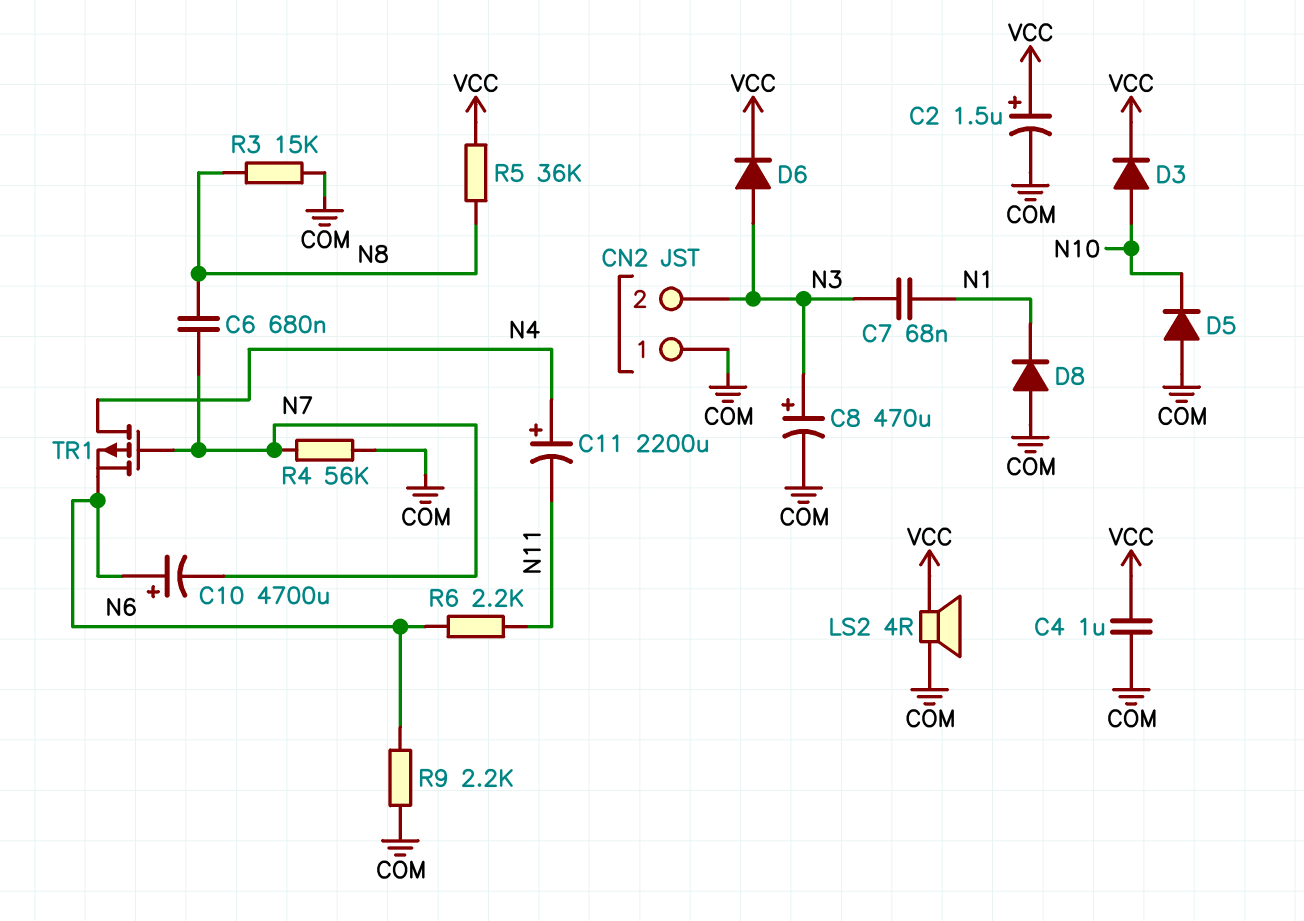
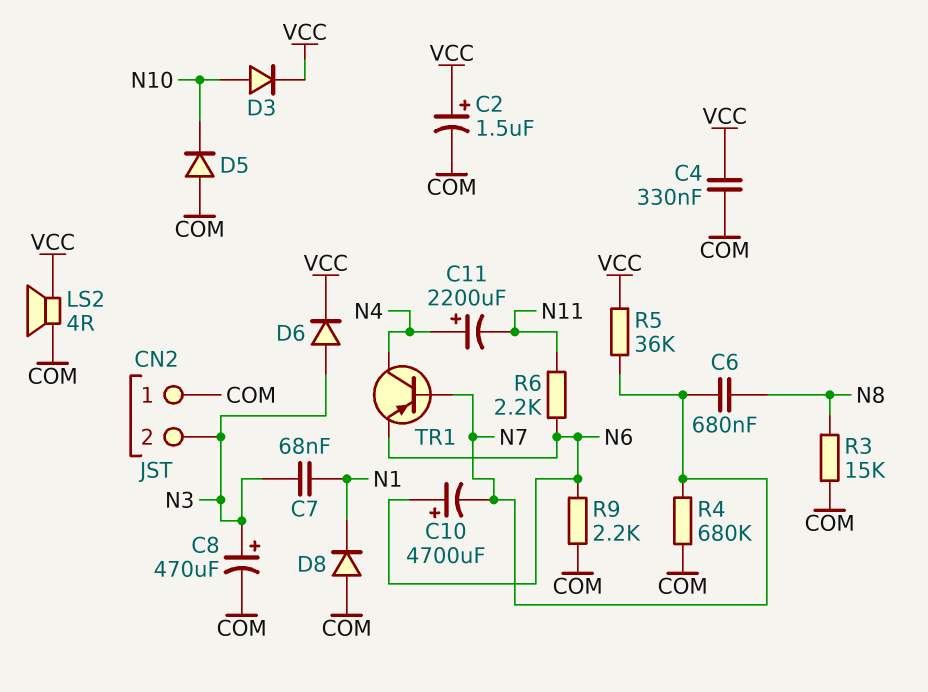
C4: 1uF (COM, VCC) -> 330nF (COM, VCC)
R4: 56k (COM, N7) -> 680k (COM, N7)
R5: 36k (N8, VCC) -> 36k (N7, VCC)
TR1: PMOS (G N7, D N4, S N6) -> PNP (B N7, C N4, E N6)

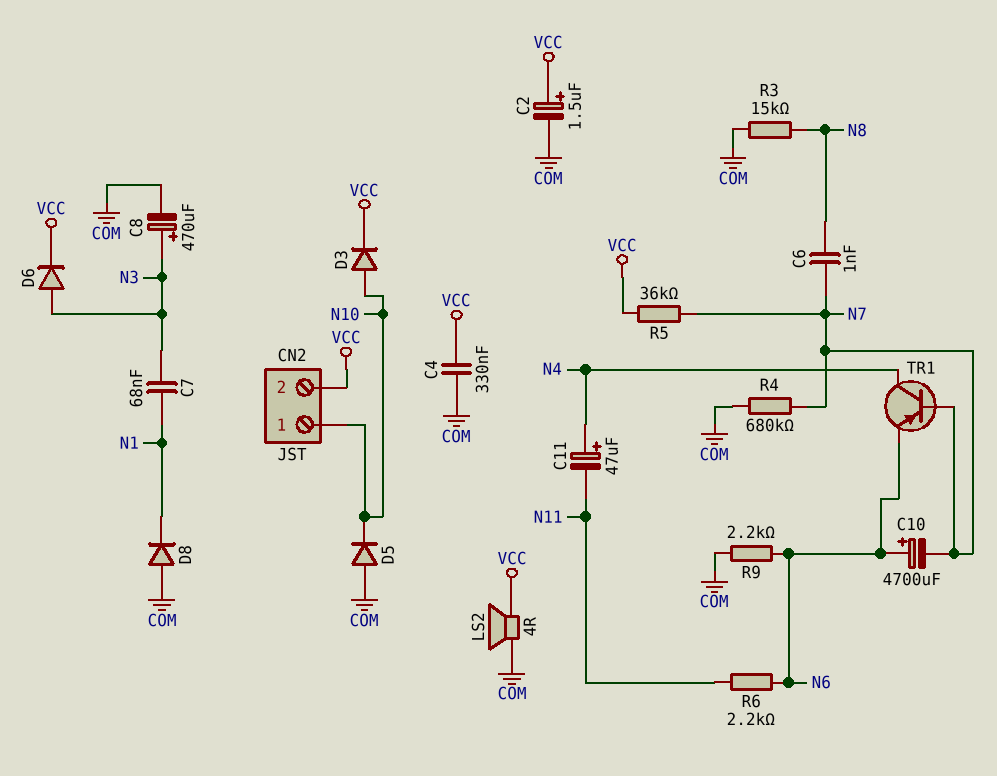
C6: 680nF (N7, N8) -> 1nF (N7, N8)
C11: 2200uF (plus N4, minus N11) -> 47uF (plus N4, minus N11)
CN2 pin 1: COM -> N10
CN2 pin 2: N3 -> VCC

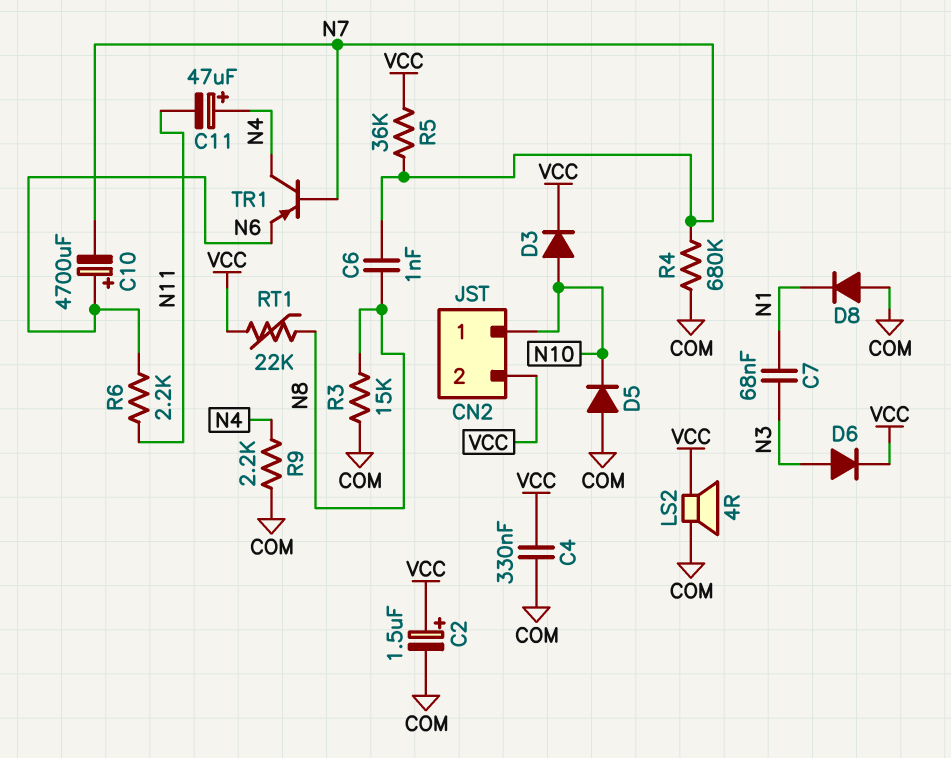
C8: 470uF (plus N3, minus COM) -> none
R9: 2.2k (COM, N6) -> 2.2k (COM, N4)
RT1: none -> 22k (N8, VCC)

